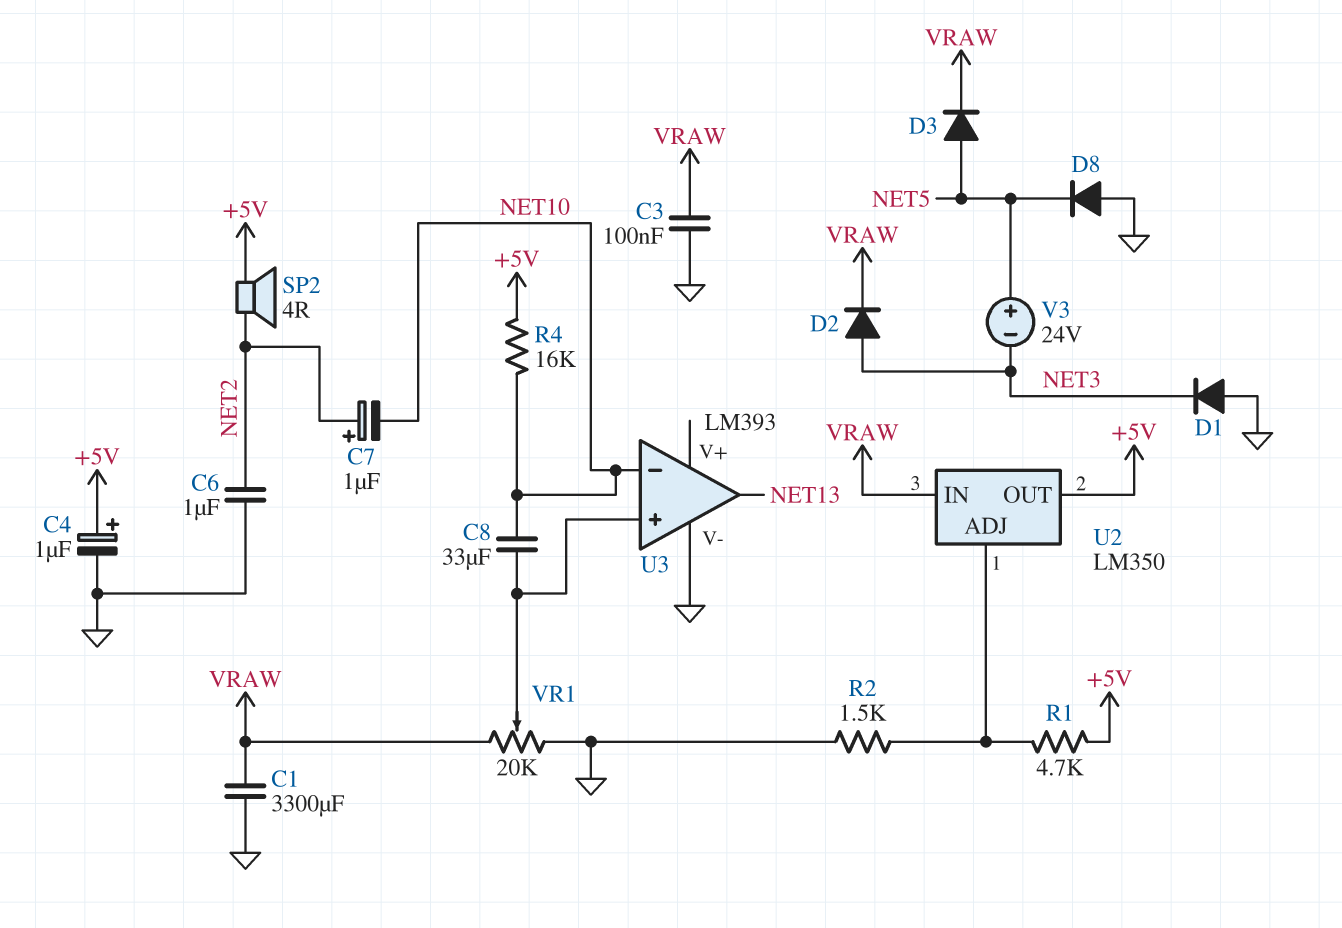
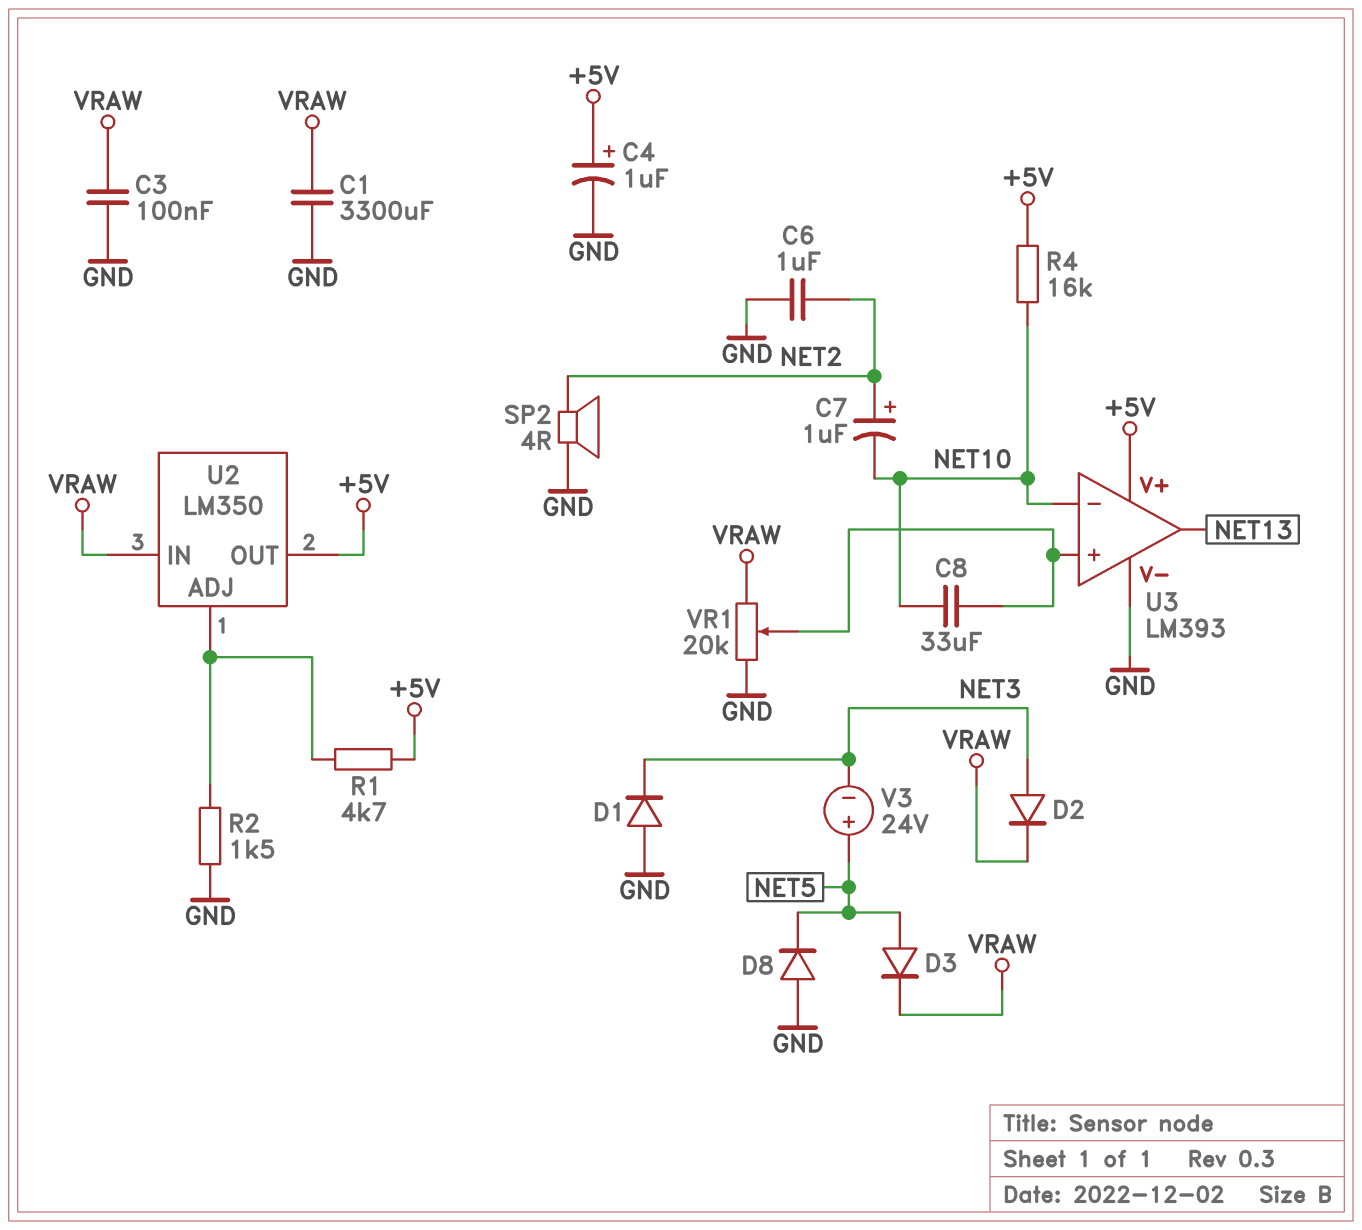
SP2: speaker 4R (+5V, NET2) -> speaker 4R (GND, NET2)
U3 pin V+: none -> +5V

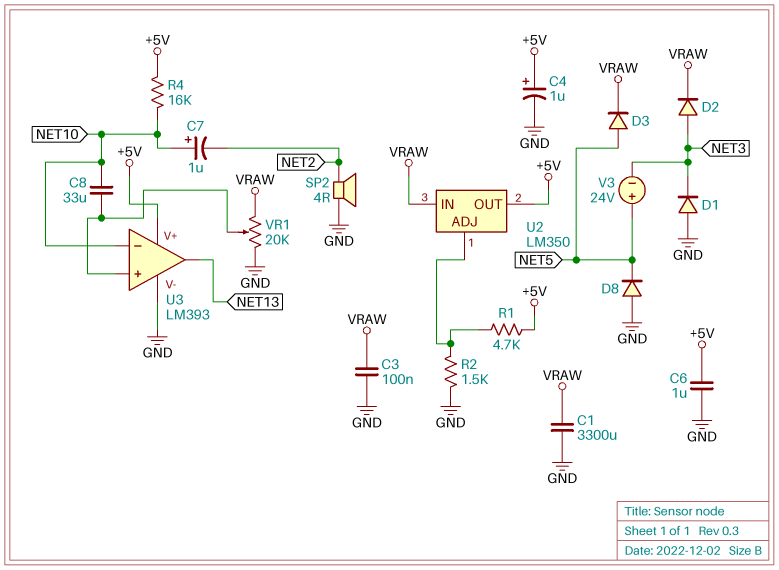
C6: 1uF (GND, NET2) -> 1uF (+5V, GND)
C7: 1uF (plus NET2, minus NET10) -> 1uF (plus NET10, minus NET2)

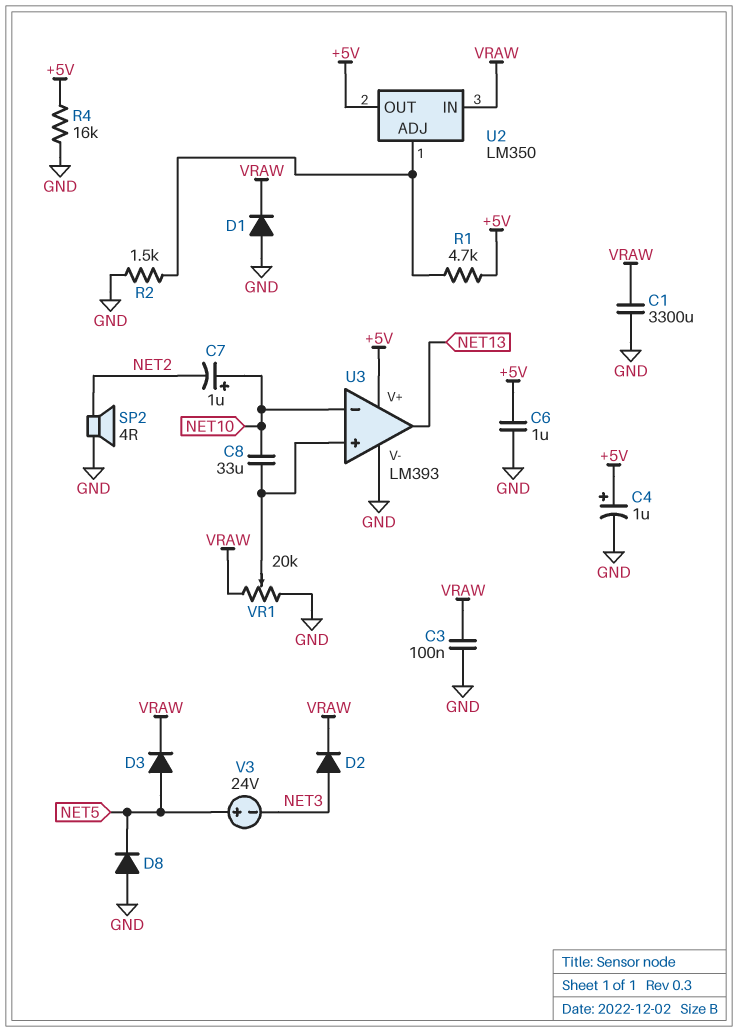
D1: diode (A GND, K NET3) -> diode (A GND, K VRAW)
R4: 16k (+5V, NET10) -> 16k (+5V, GND)

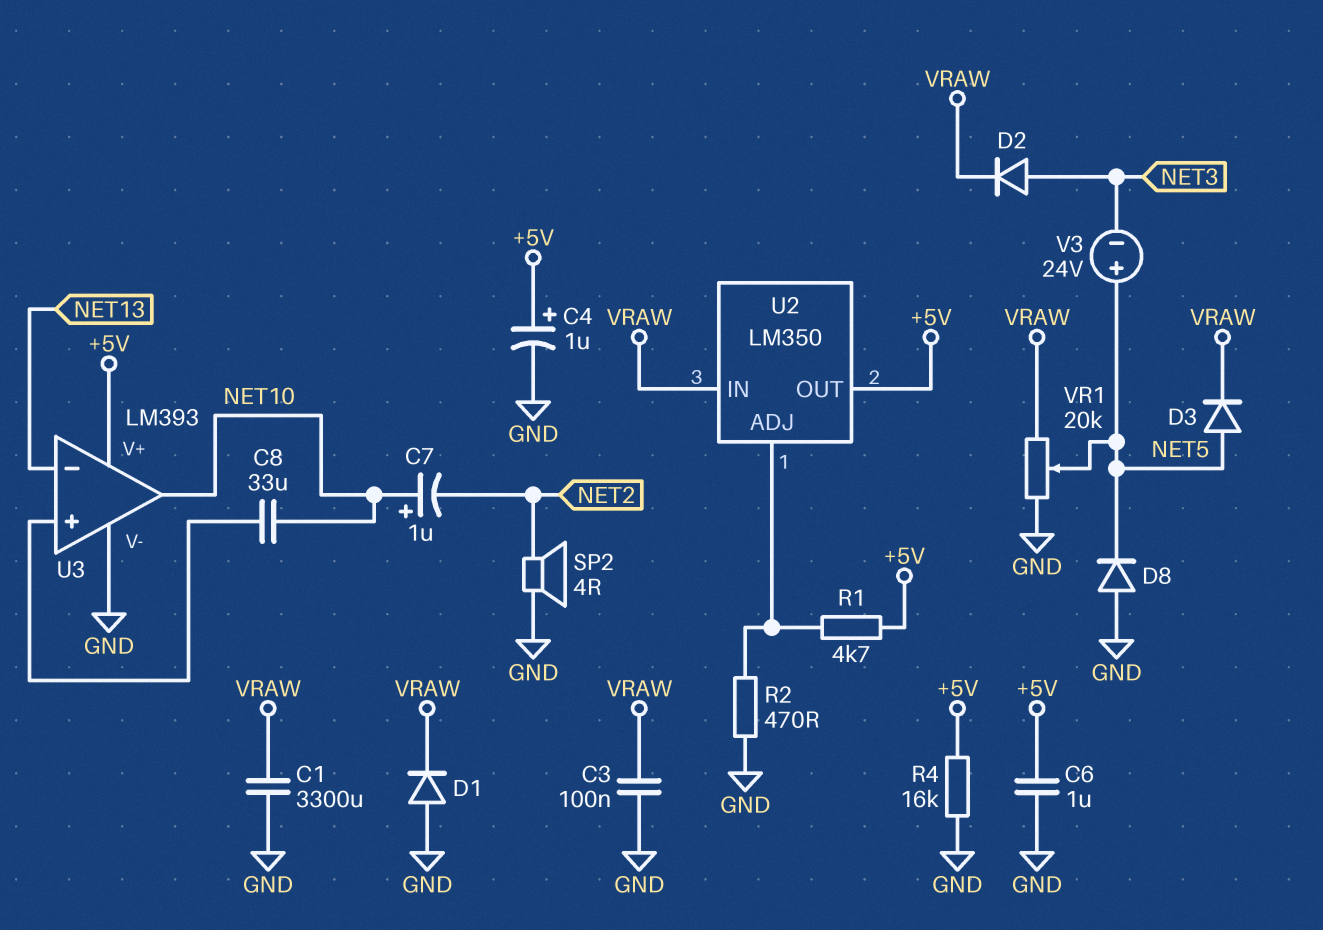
R2: 1.5k (GND, U2/ADJ) -> 470 (GND, U2/ADJ)
U3 pin in-: NET10 -> NET13
U3 pin out: NET13 -> NET10
VR1: 20k (GND, VRAW, wiper U3/in+) -> 20k (GND, VRAW, wiper NET5)

